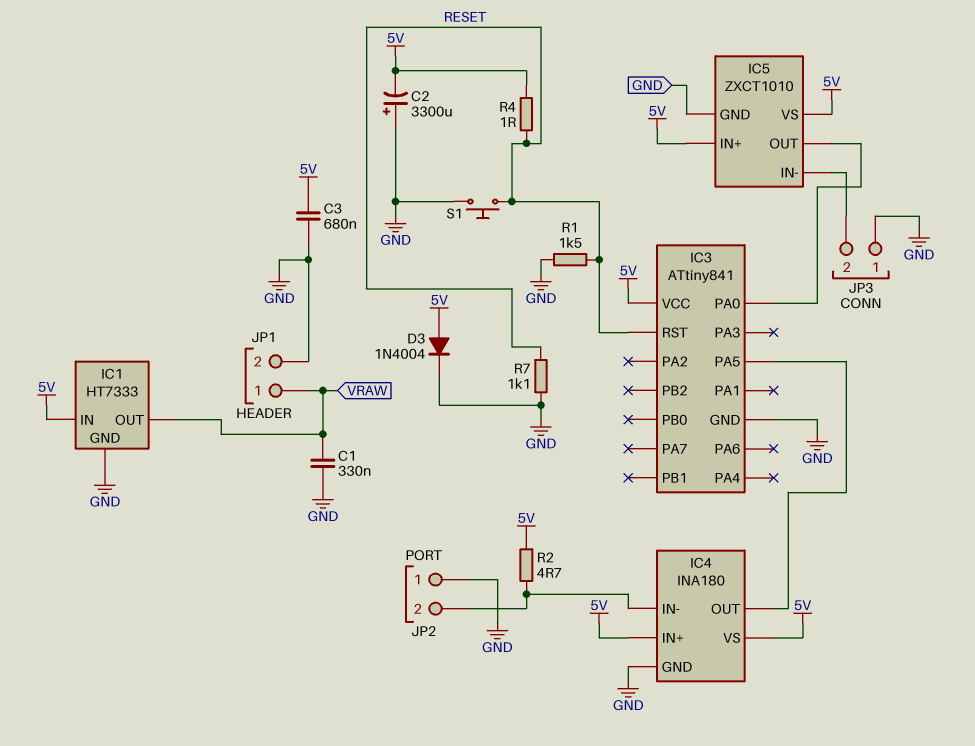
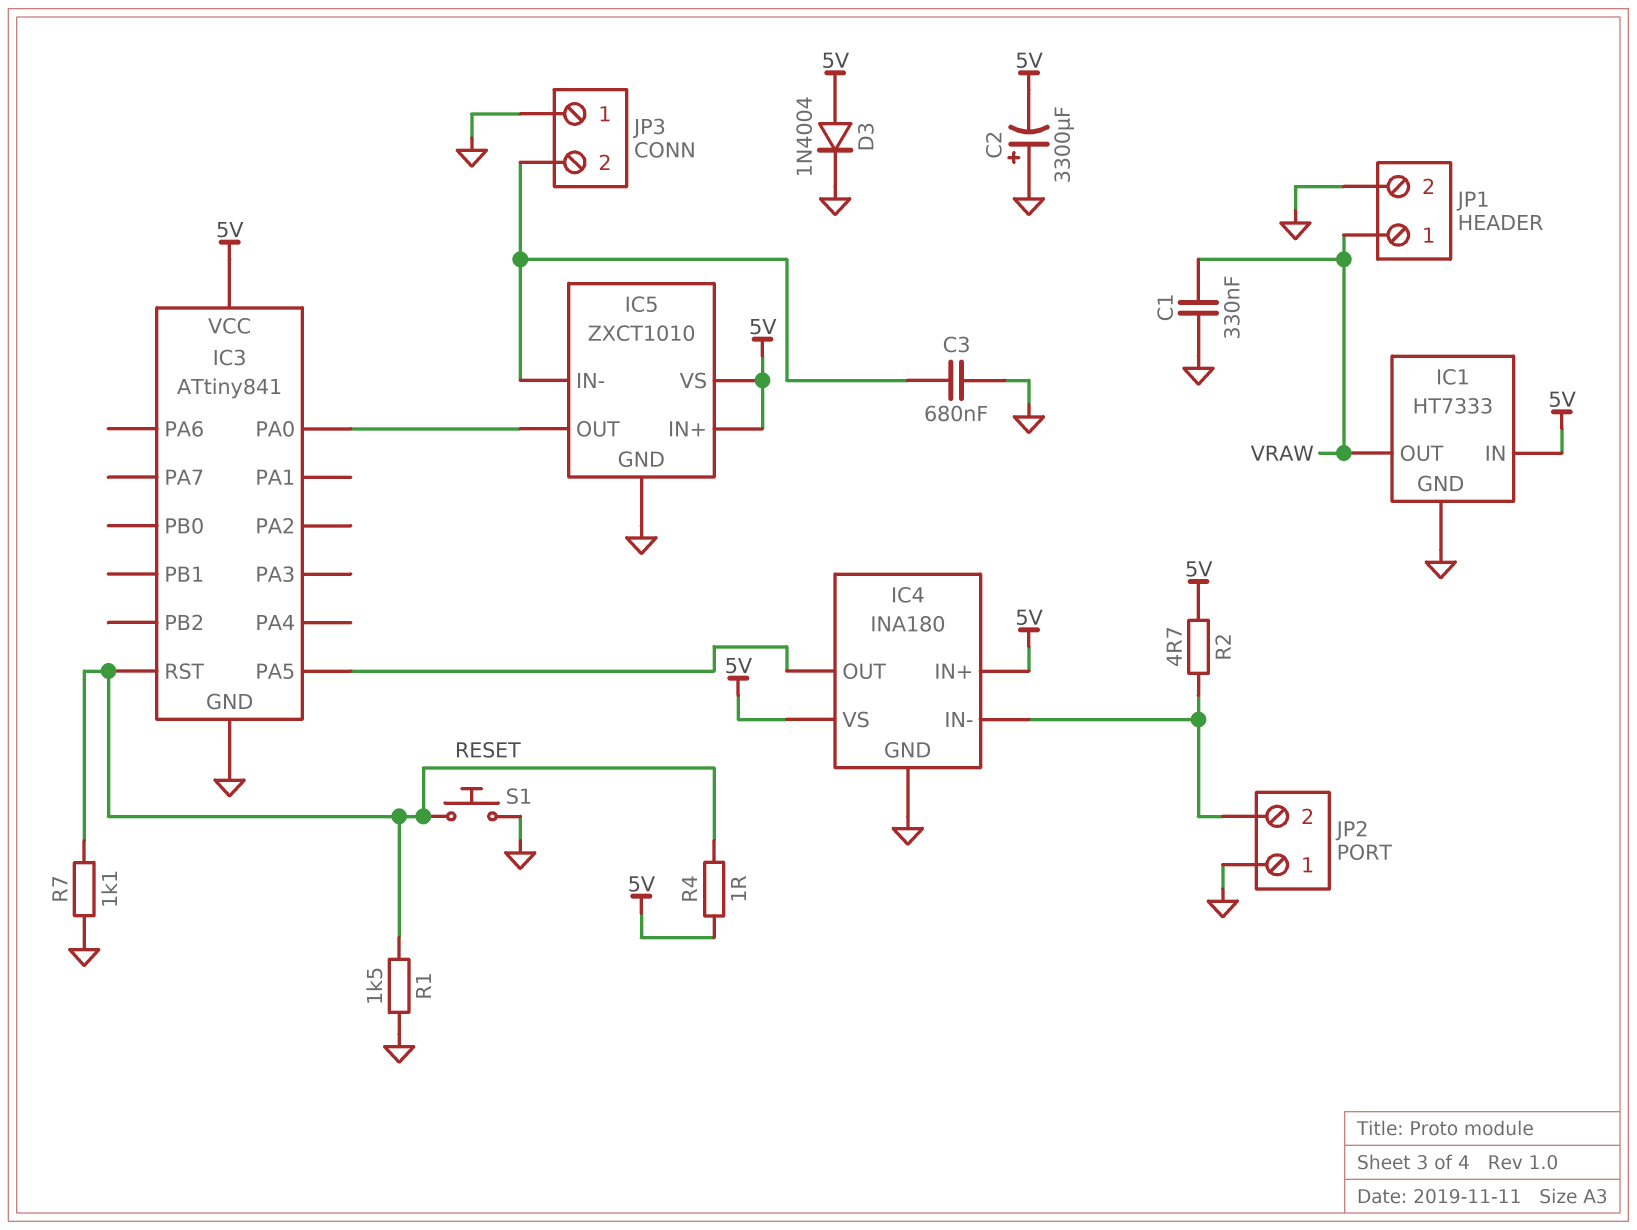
C3: 680nF (5V, GND) -> 680nF (GND, IC5/IN-)

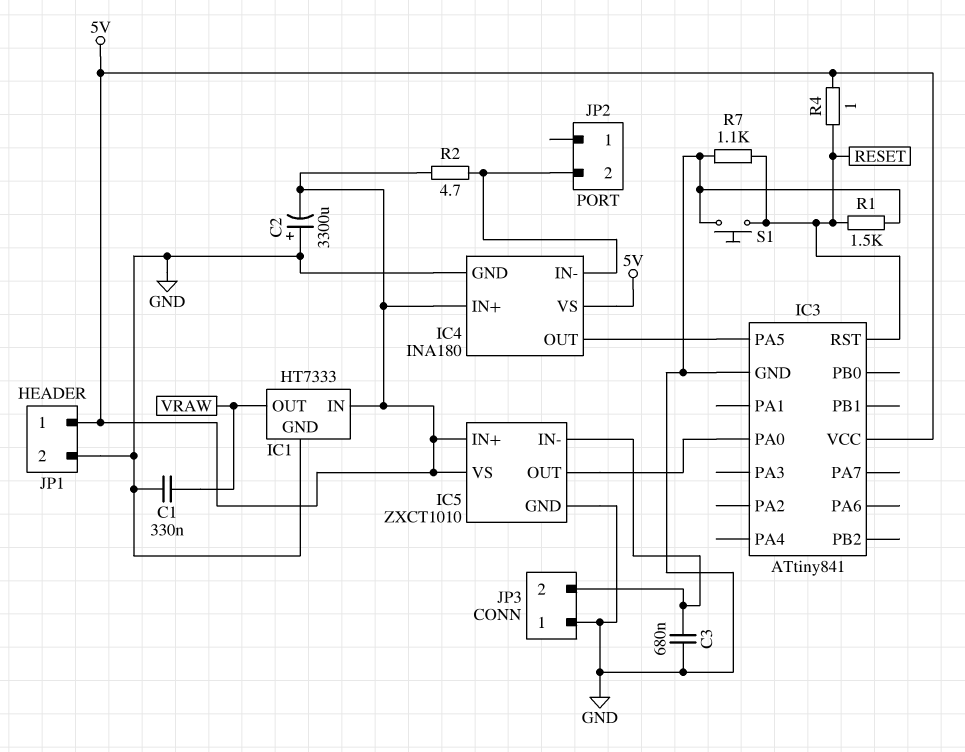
D3: diode 1N4004 (A 5V, K GND) -> none
JP1 pin 1: VRAW -> 5V
JP2 pin 1: GND -> none

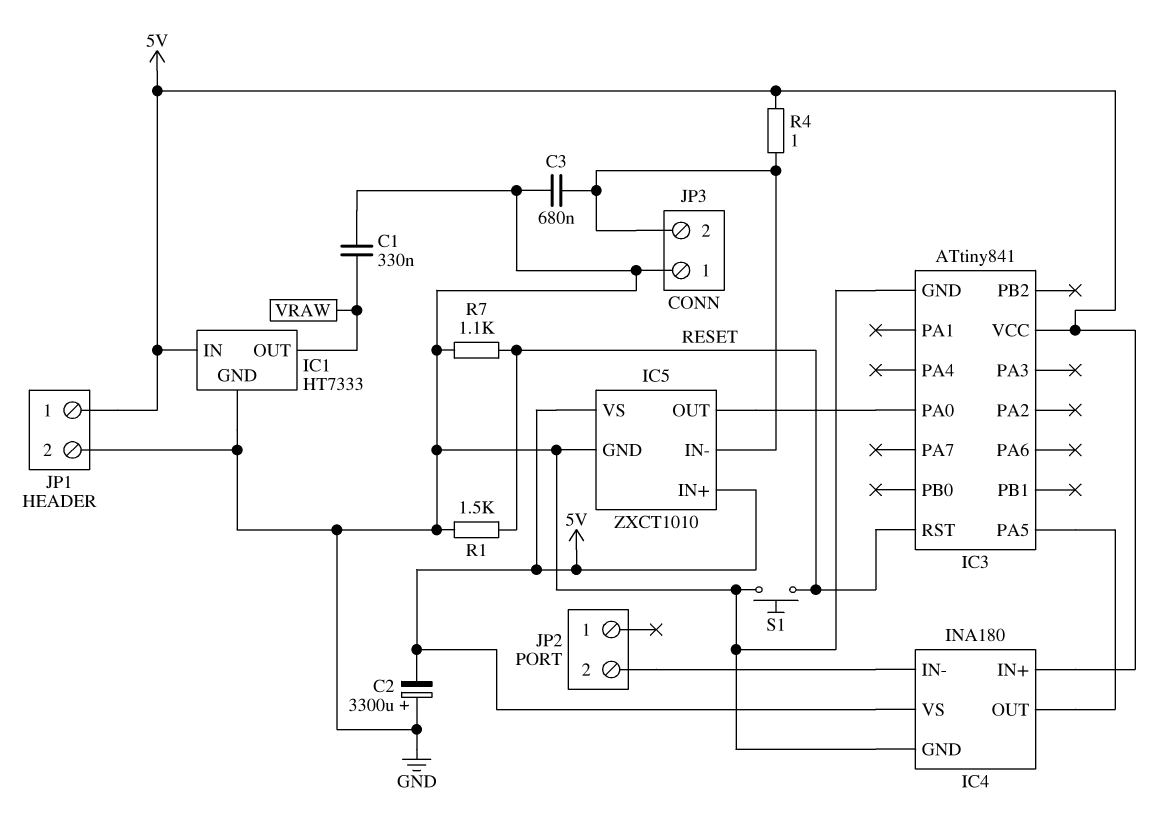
R2: 4.7 (5V, IC4/IN-) -> none
R4: 1 (5V, RESET) -> 1 (5V, IC5/IN-)

